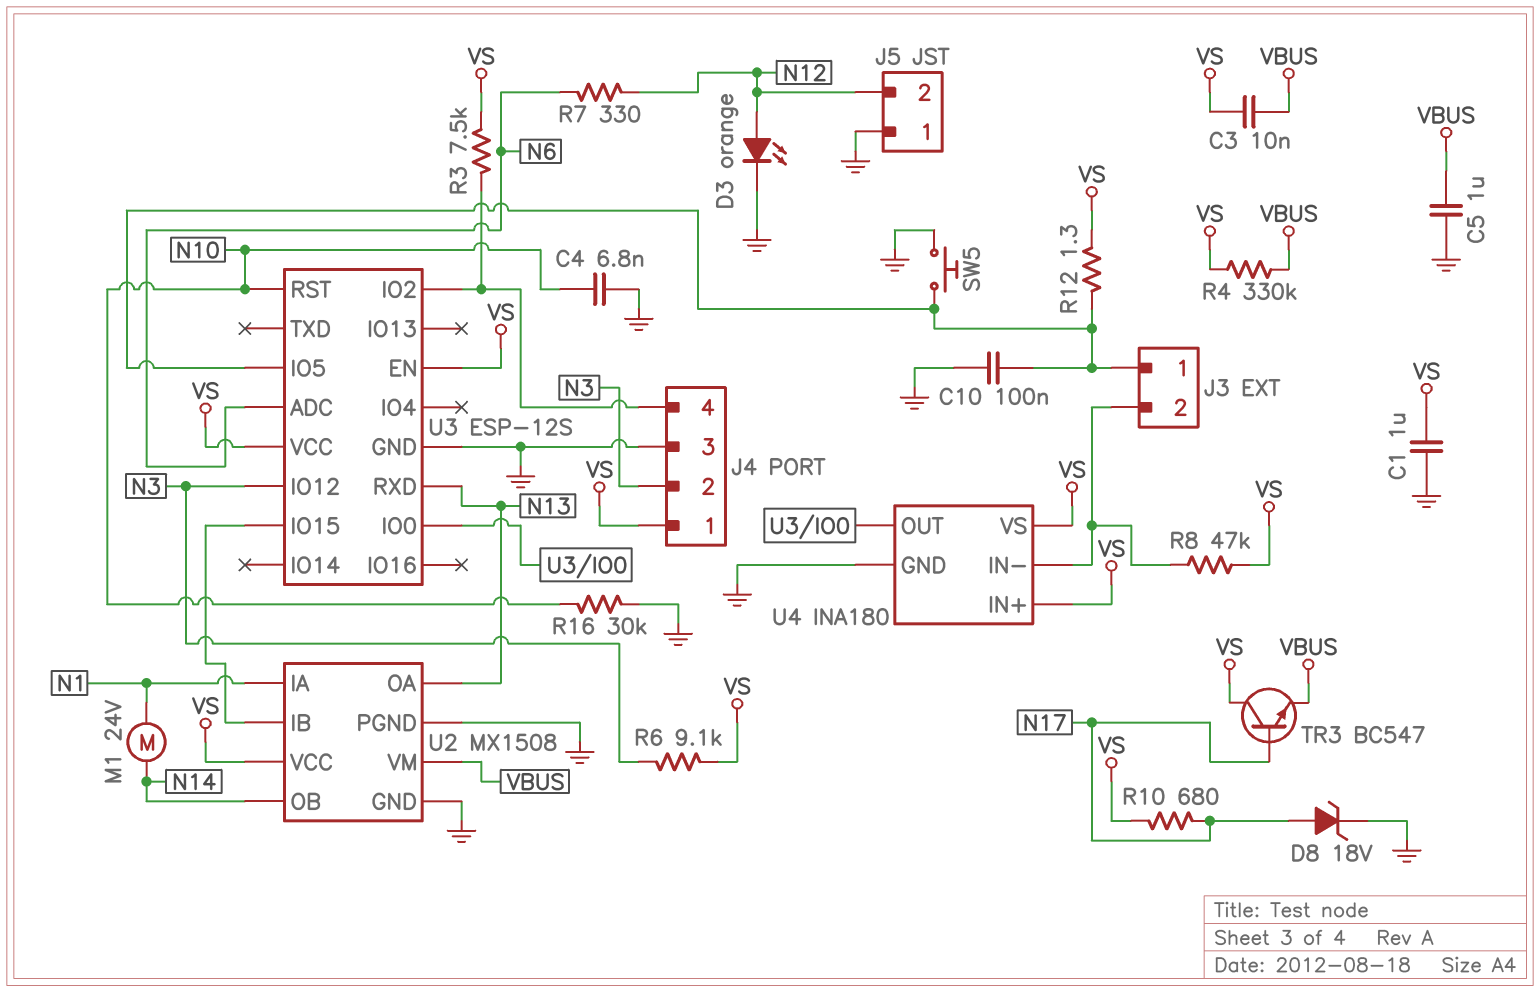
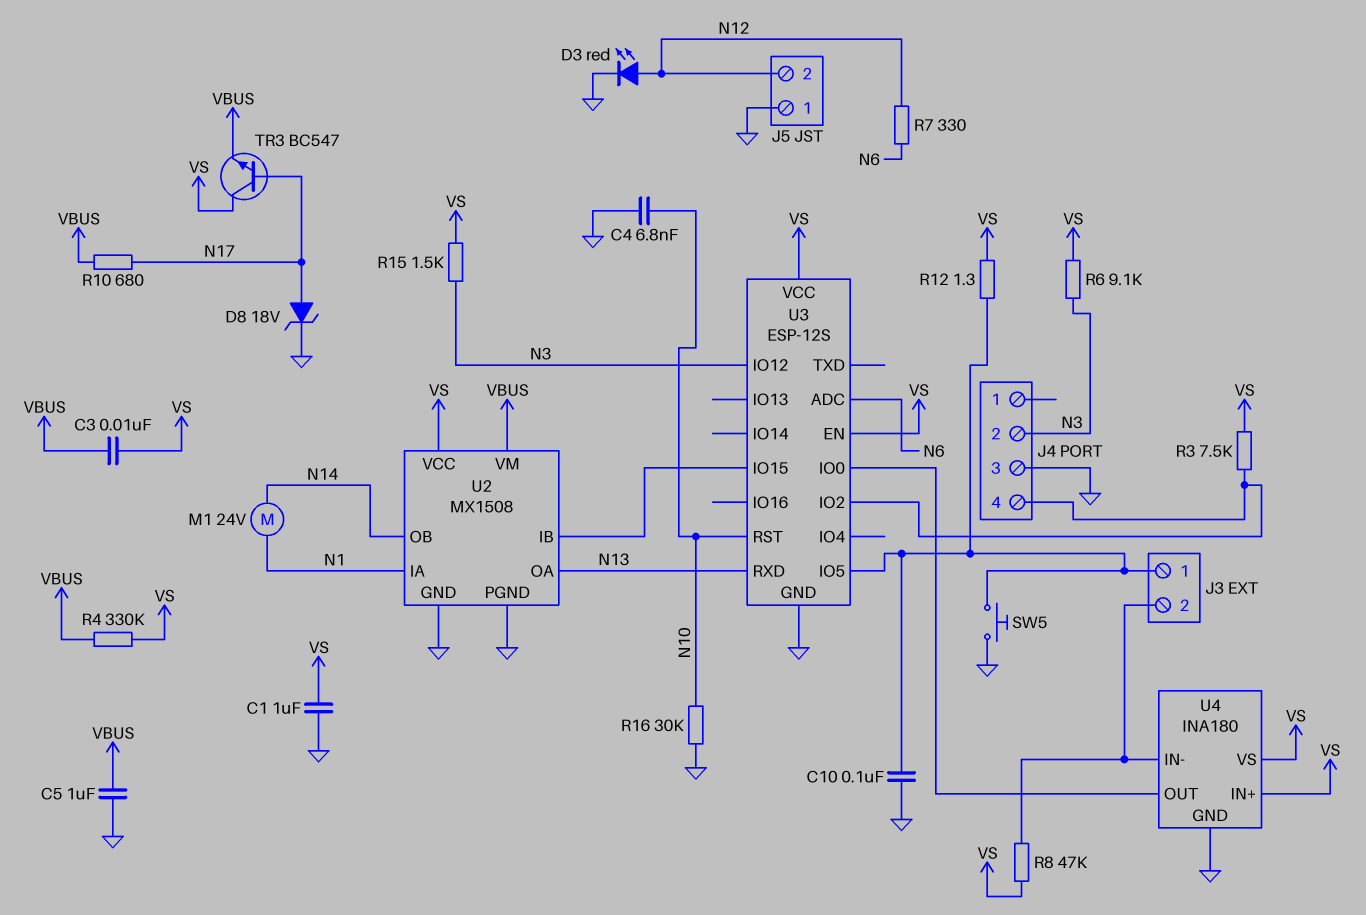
D3: LED orange (A N12, K GND) -> LED red (A N12, K GND)
J4 pin 1: VS -> none
R10: 680 (N17, VS) -> 680 (N17, VBUS)
R15: none -> 1.5k (N3, VS)

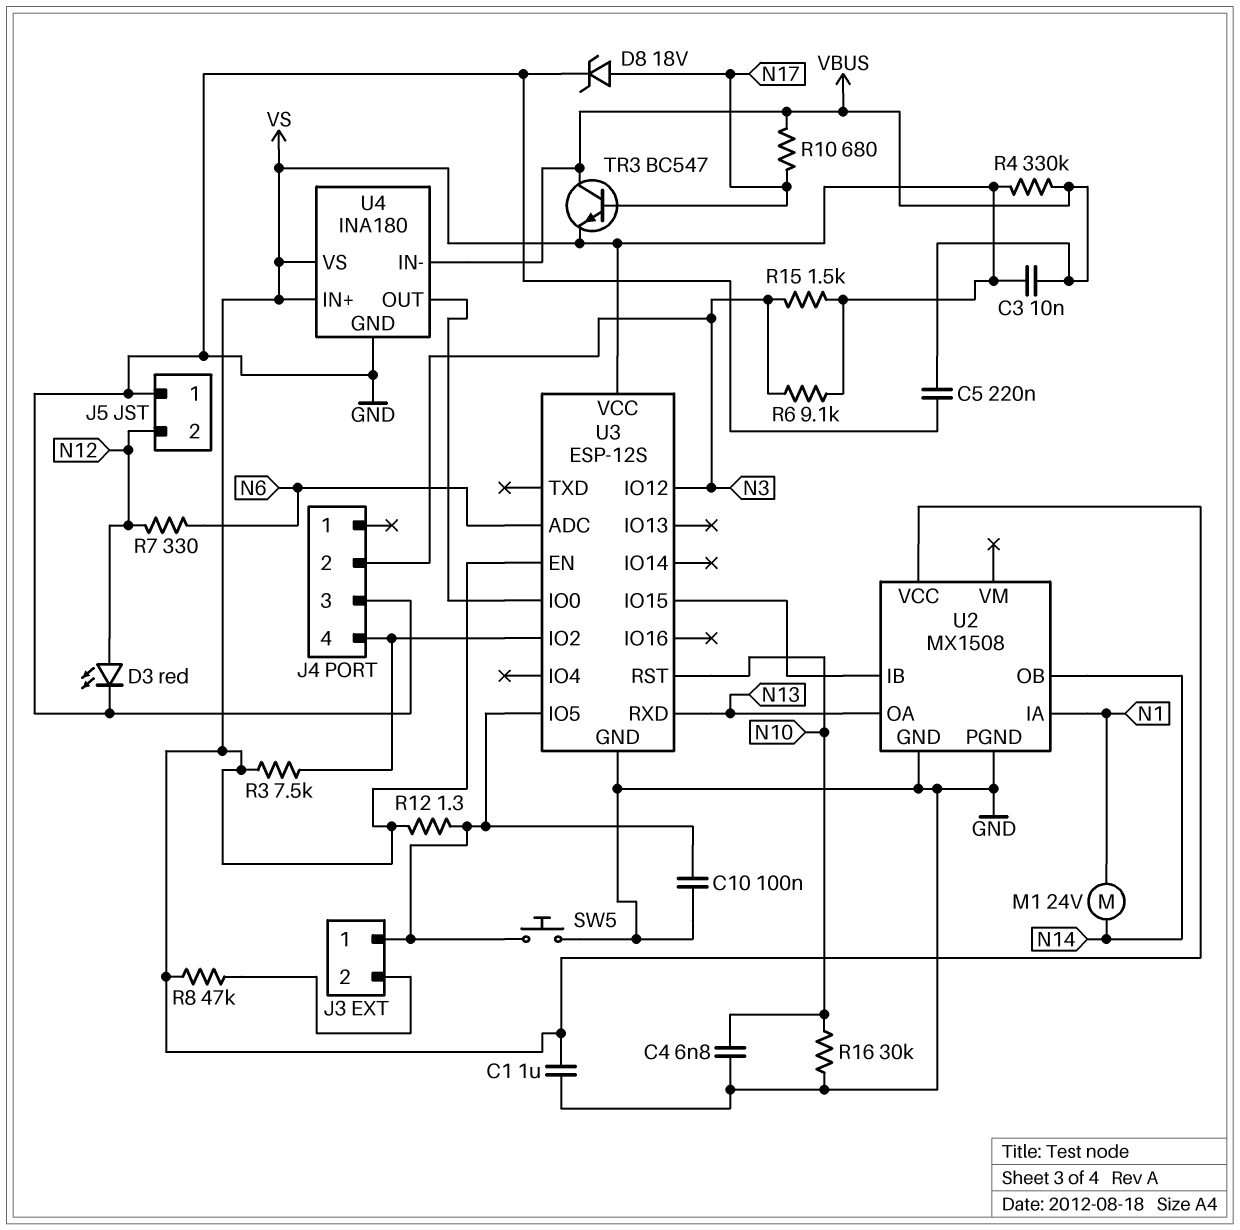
C5: 1uF (GND, VBUS) -> 220nF (GND, VBUS)
TR3: NPN BC547 (B N17, C VS, E VBUS) -> NPN BC547 (B N17, C VBUS, E VS)
U2 pin VM: VBUS -> none
U4 pin IN-: J3/2 -> VBUS

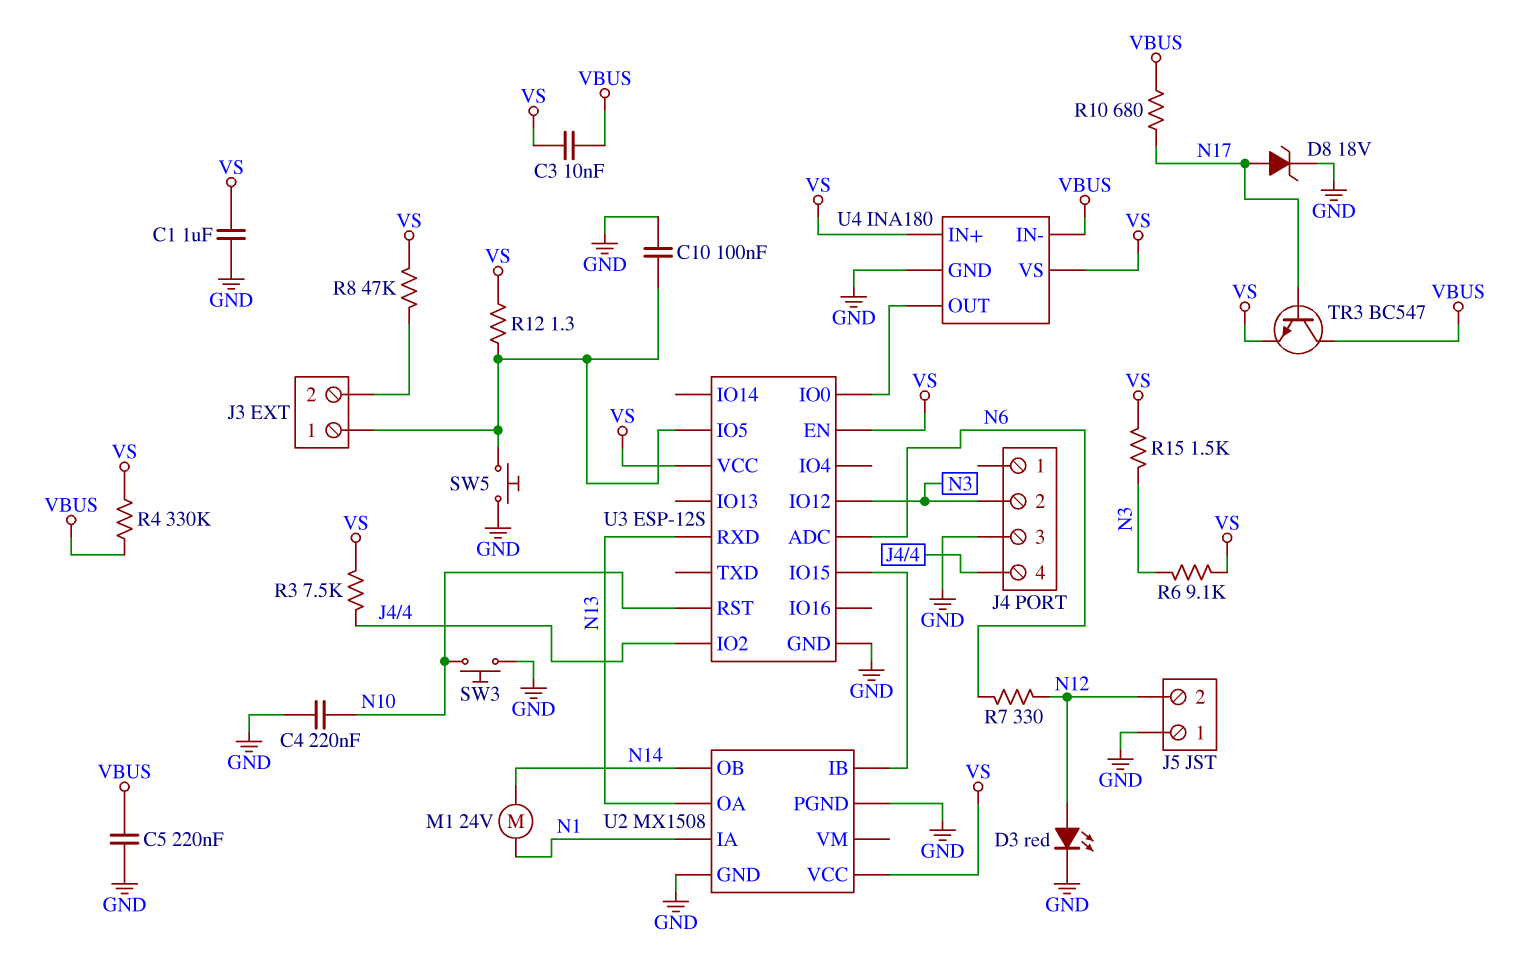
C4: 6.8nF (GND, N10) -> 220nF (GND, N10)
R16: 30k (GND, N10) -> none
SW3: none -> button (GND, N10)

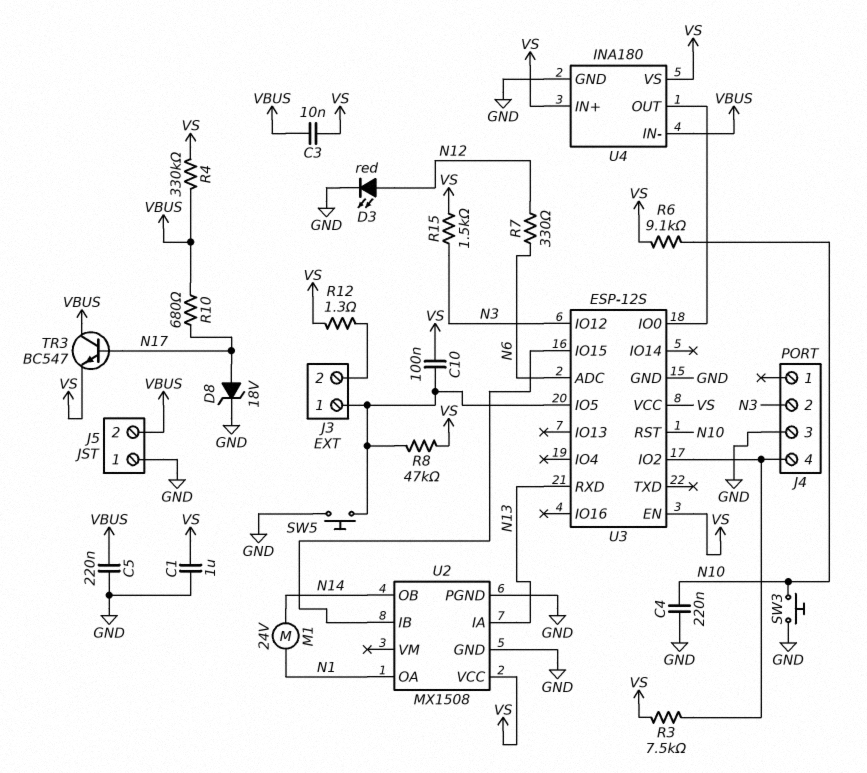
C10: 100nF (GND, J3/1) -> 100nF (J3/1, VS)
J5 pin 2: N12 -> VBUS
R6: 9.1k (N3, VS) -> 9.1k (N10, VS)
R8: 47k (J3/2, VS) -> 47k (J3/1, VS)
R12: 1.3 (J3/1, VS) -> 1.3 (J3/2, VS)
U2 pin IA: N1 -> N13
U2 pin OA: N13 -> N1

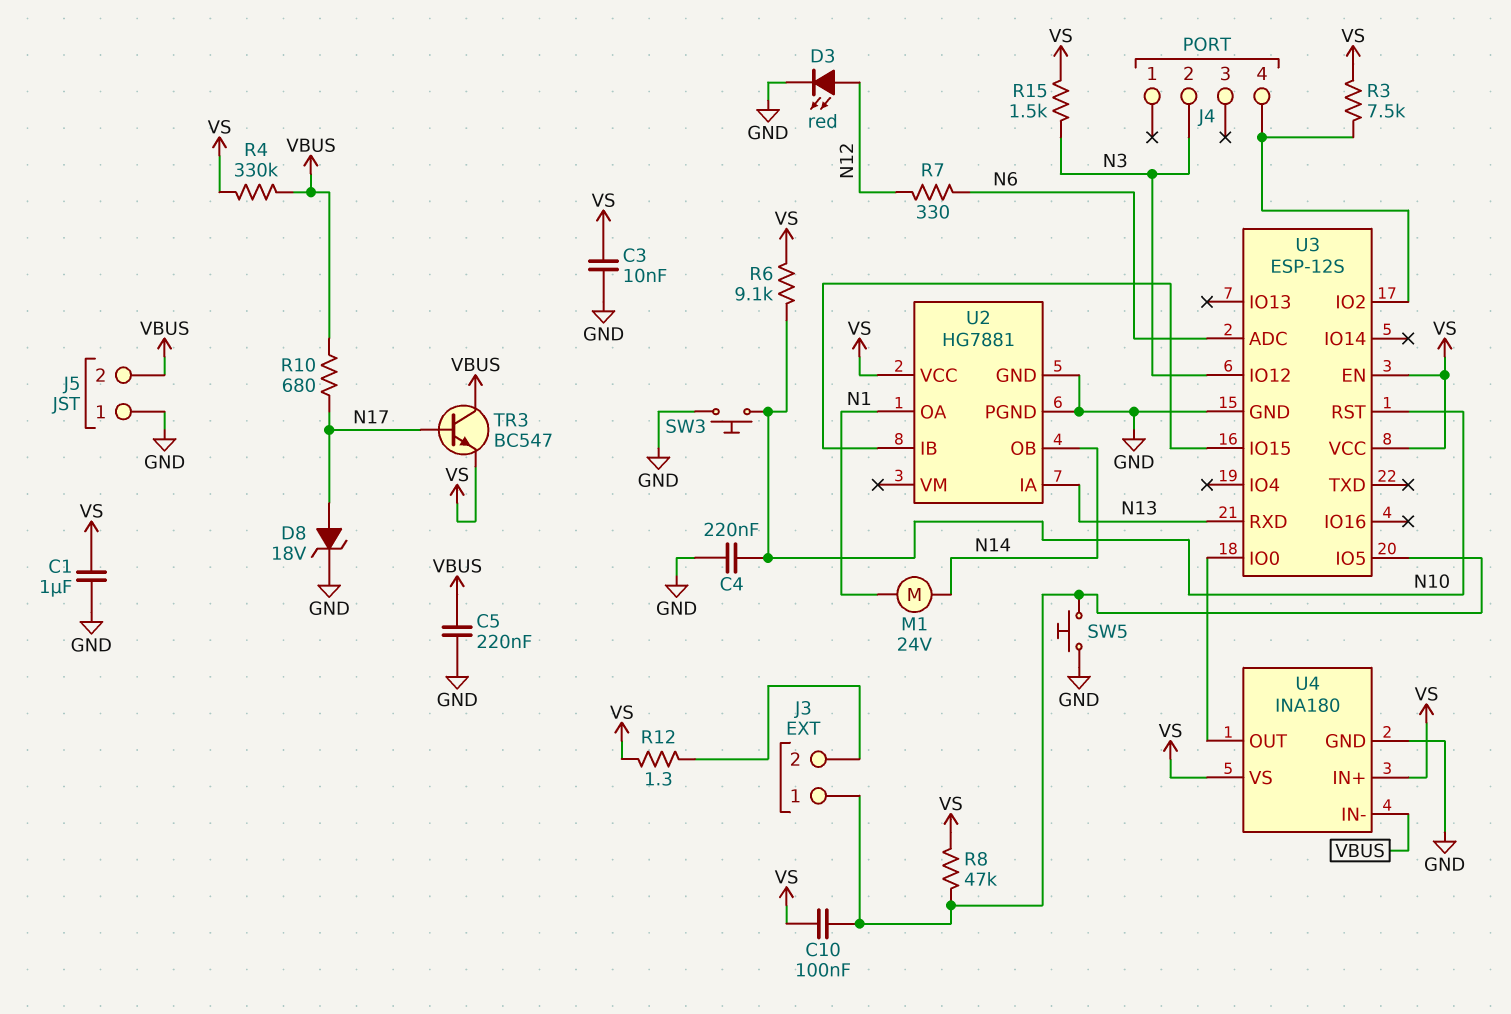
C3: 10nF (VBUS, VS) -> 10nF (GND, VS)
J4 pin 3: GND -> none
U2: MX1508 -> HG7881

